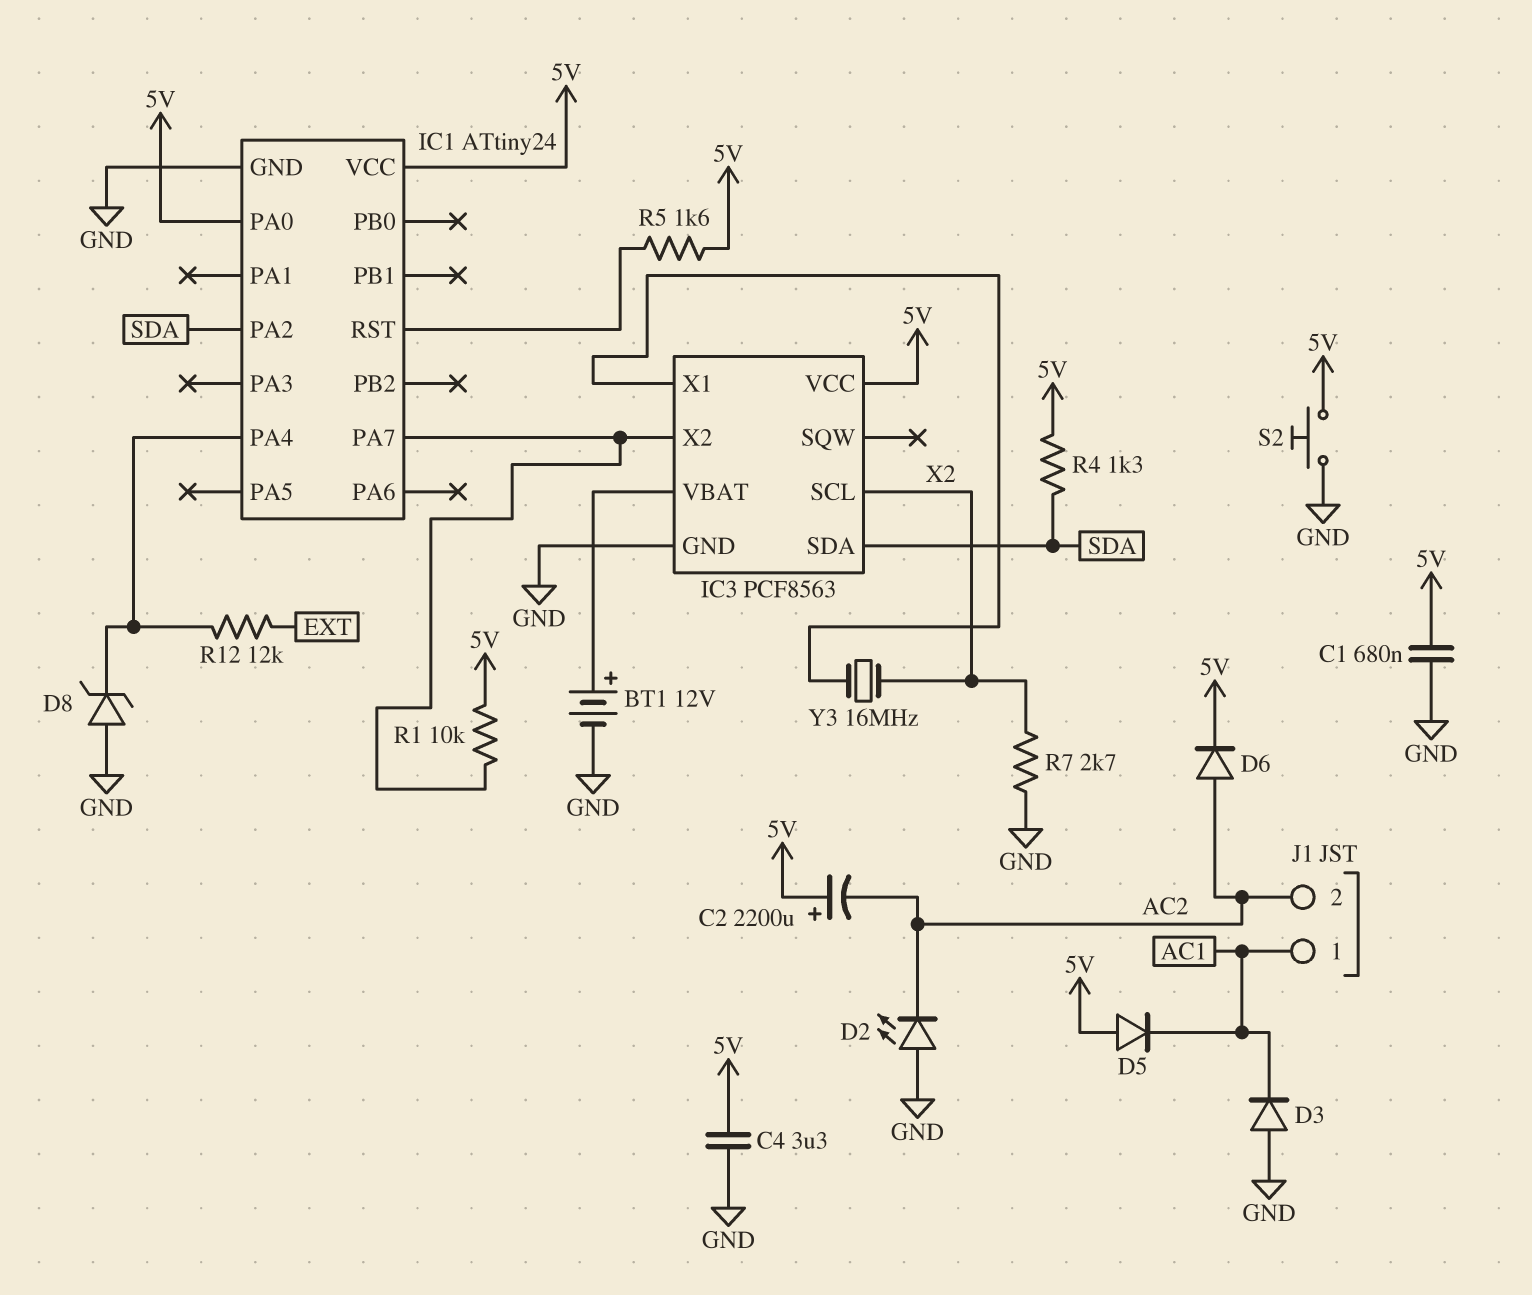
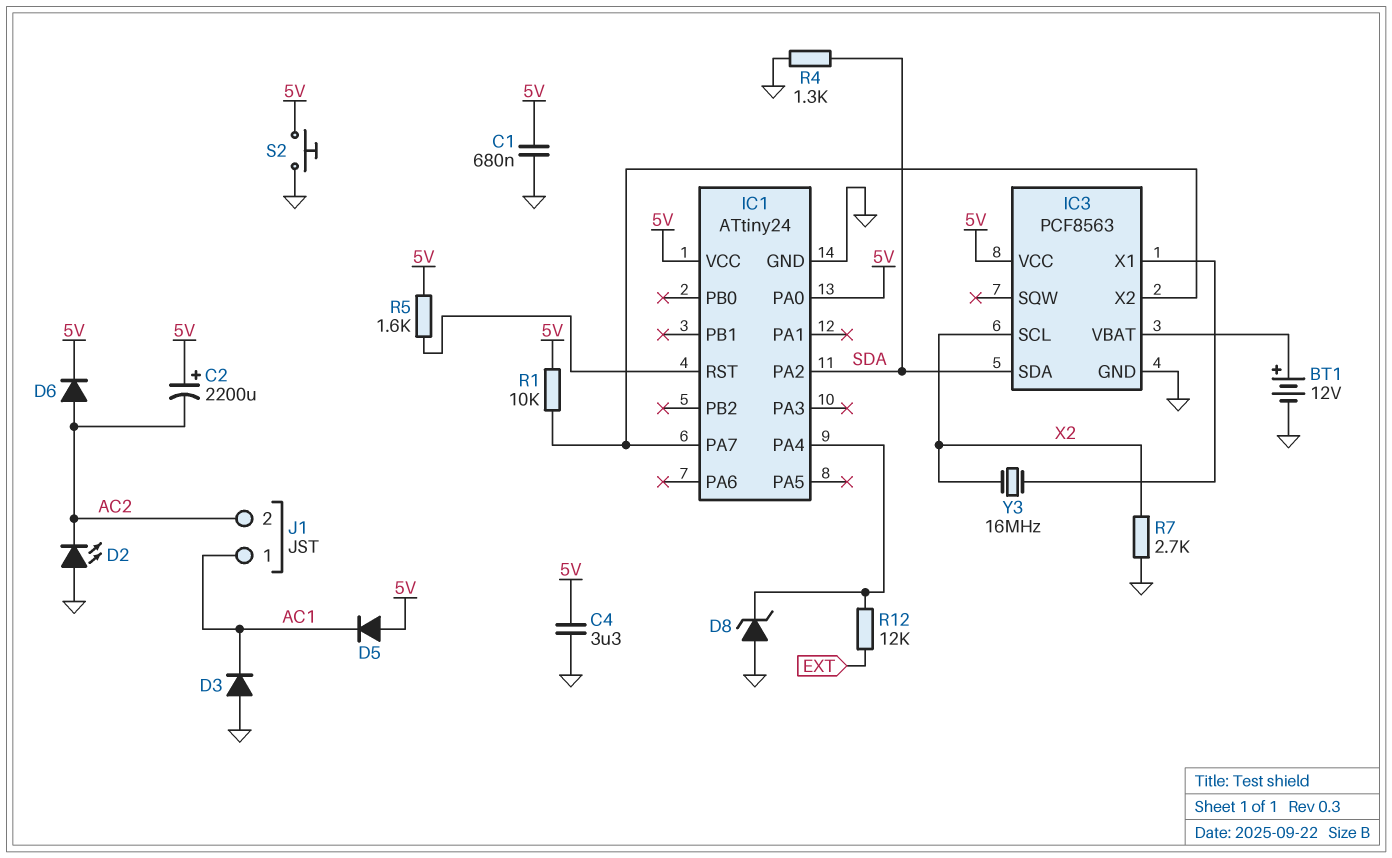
R4: 1.3k (5V, SDA) -> 1.3k (GND, SDA)

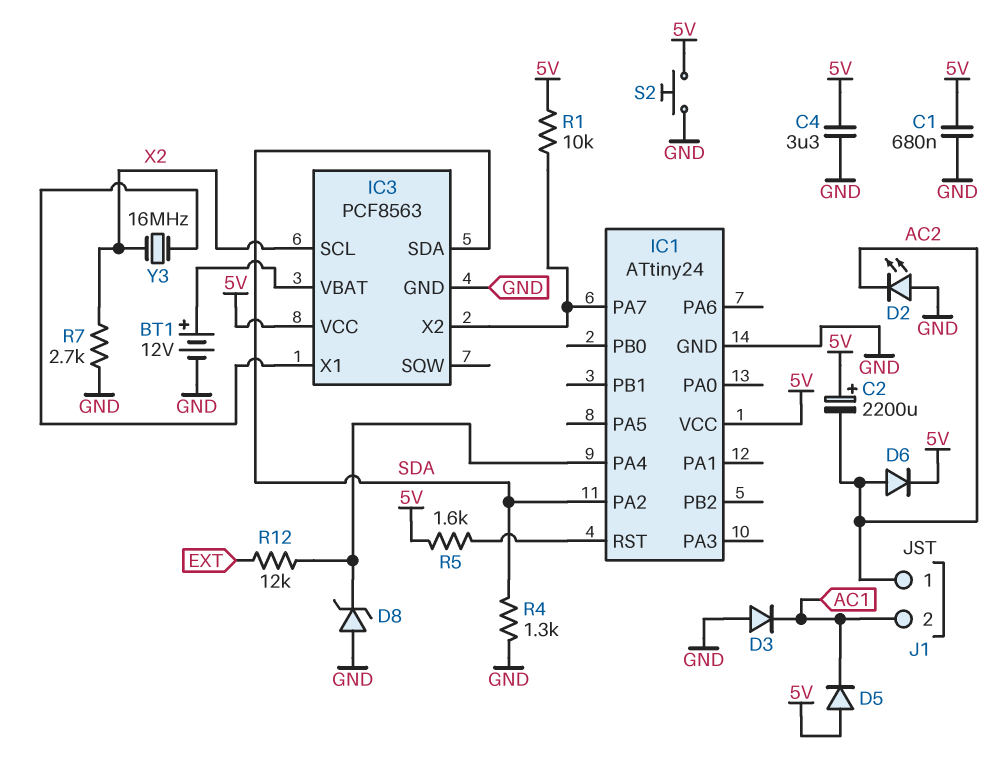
IC1 pin PA0: 5V -> none
J1 pin 1: AC1 -> AC2
J1 pin 2: AC2 -> AC1

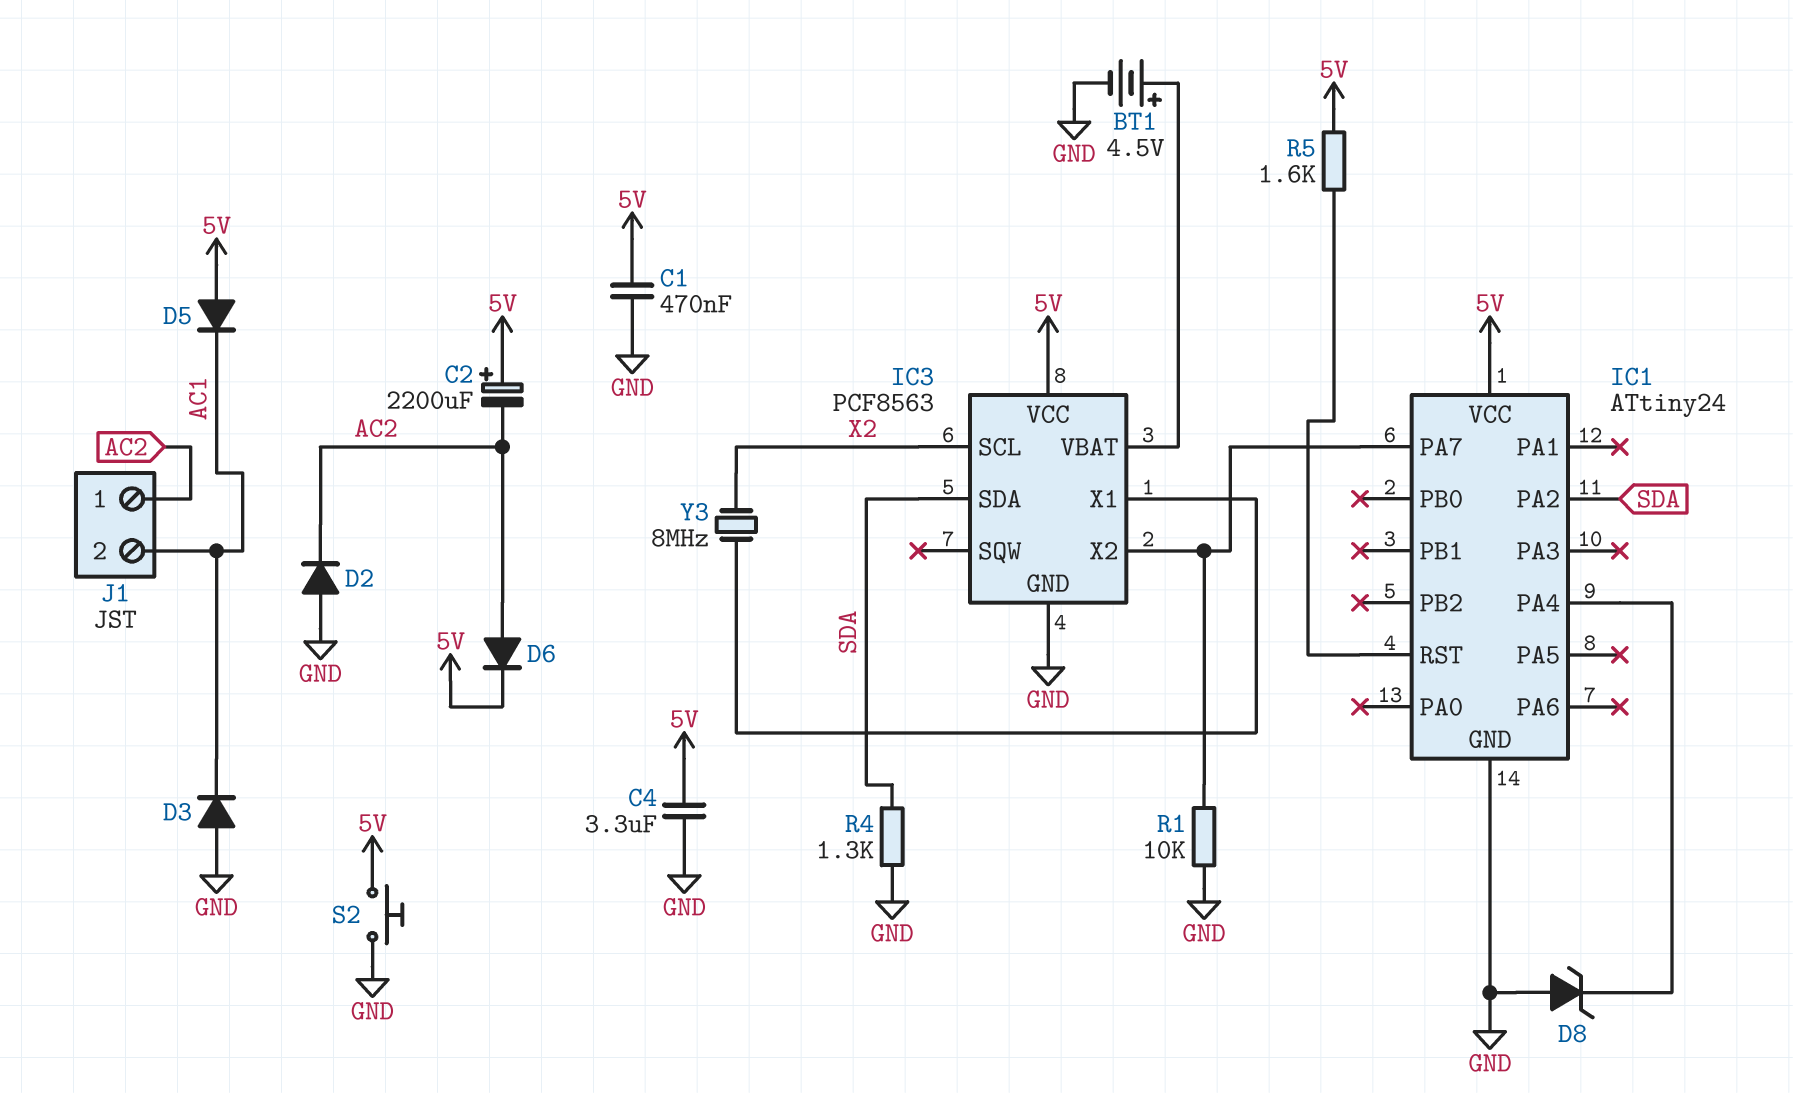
BT1: 12V (plus IC3/VBAT, minus GND) -> 4.5V (plus IC3/VBAT, minus GND)
C1: 680nF (5V, GND) -> 470nF (5V, GND)
D2: LED (A GND, K AC2) -> diode (A GND, K AC2)
R1: 10k (5V, IC1/PA7) -> 10k (GND, IC1/PA7)
R7: 2.7k (GND, X2) -> none
R12: 12k (EXT, IC1/PA4) -> none
Y3: 16MHz (IC3/X1, X2) -> 8MHz (IC3/X1, X2)

